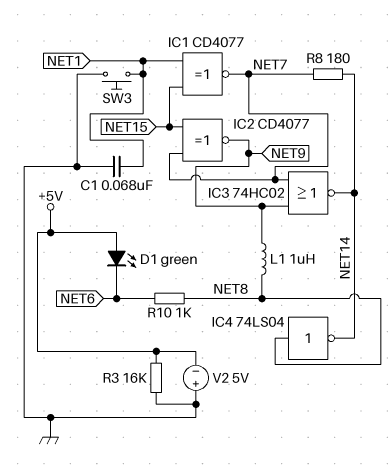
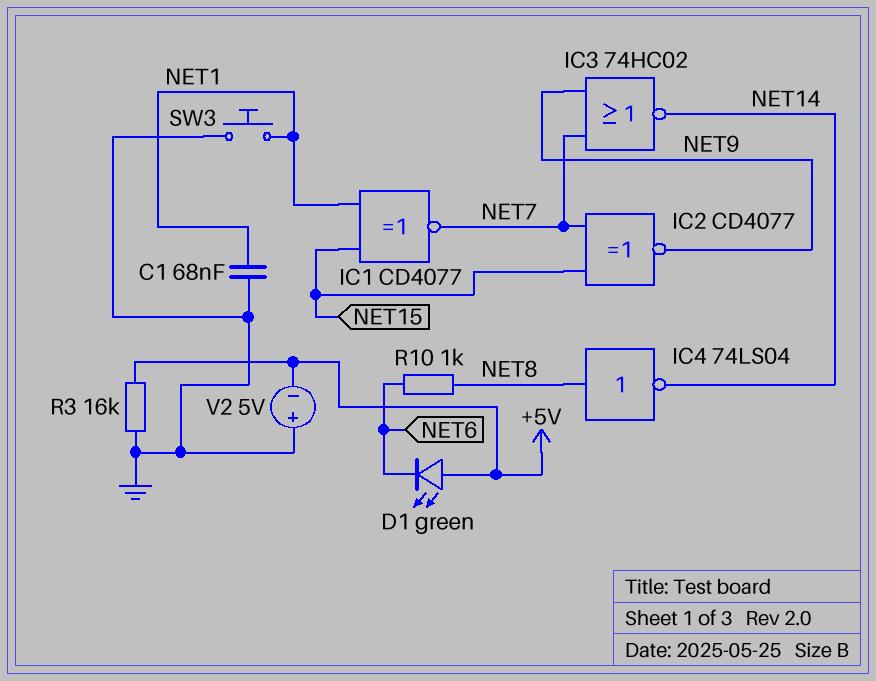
L1: 1uH (NET8, NET9) -> none
R8: 180 (NET7, NET14) -> none

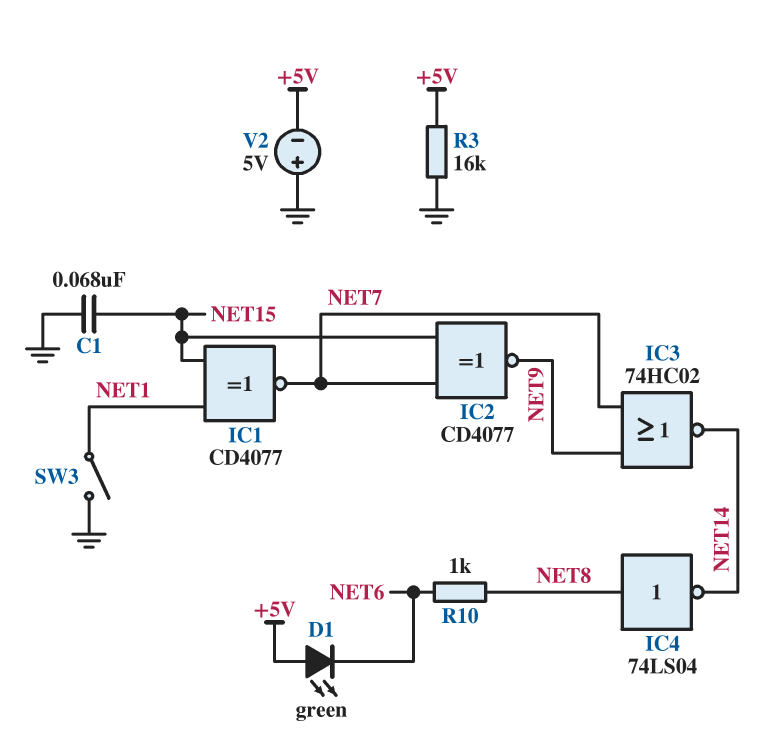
C1: 68nF (GND, NET1) -> 68nF (GND, NET15)
SW3: button (GND, NET1) -> switch (GND, NET1)

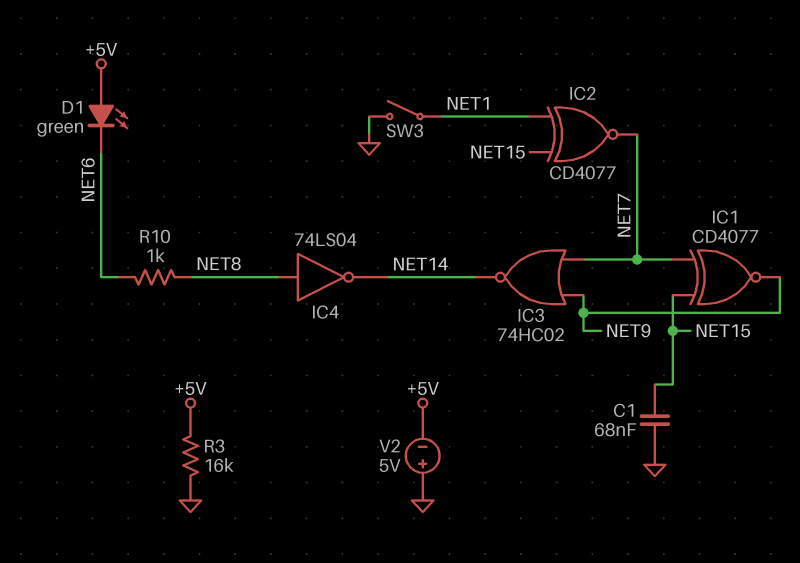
IC1: XNOR CD4077 (in NET1, in NET15, out NET7) -> XNOR CD4077 (in NET7, in NET15, out NET9)
IC2: XNOR CD4077 (in NET7, in NET15, out NET9) -> XNOR CD4077 (in NET1, in NET15, out NET7)

